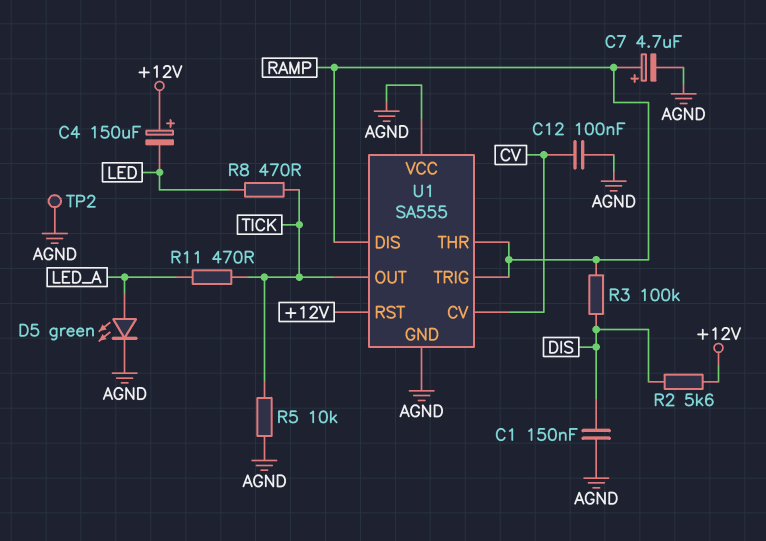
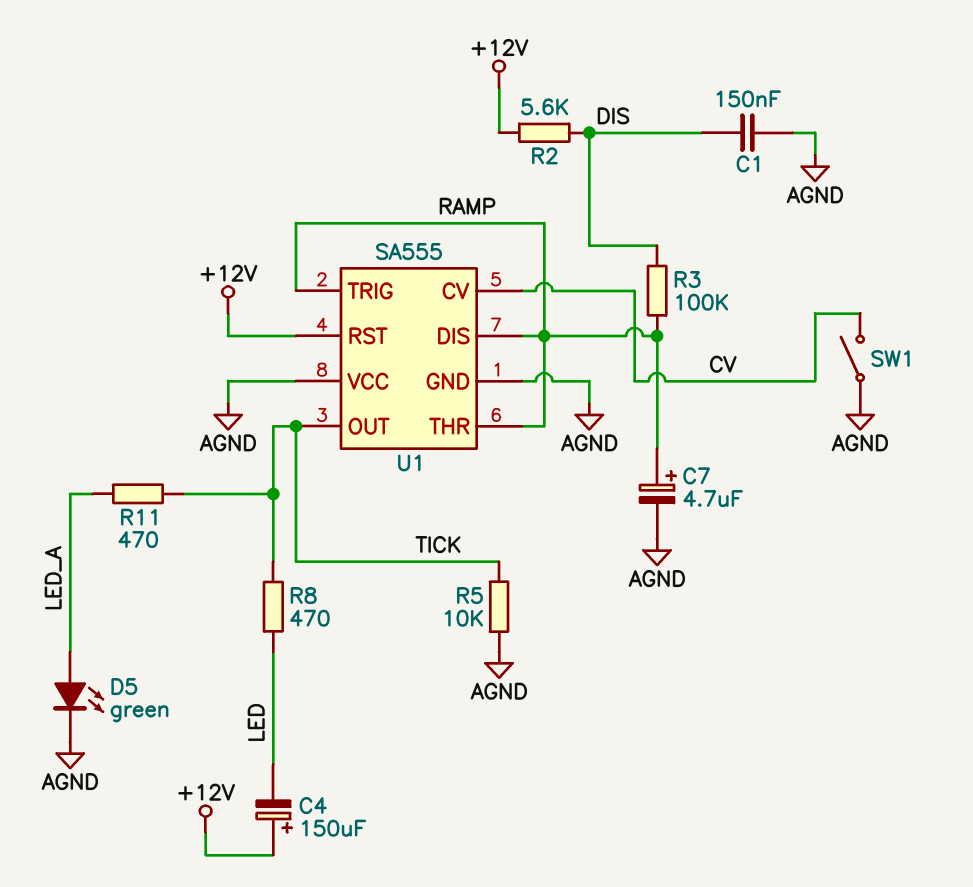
C12: 100nF (AGND, CV) -> none
SW1: none -> switch (AGND, CV)
TP2: test point (AGND) -> none

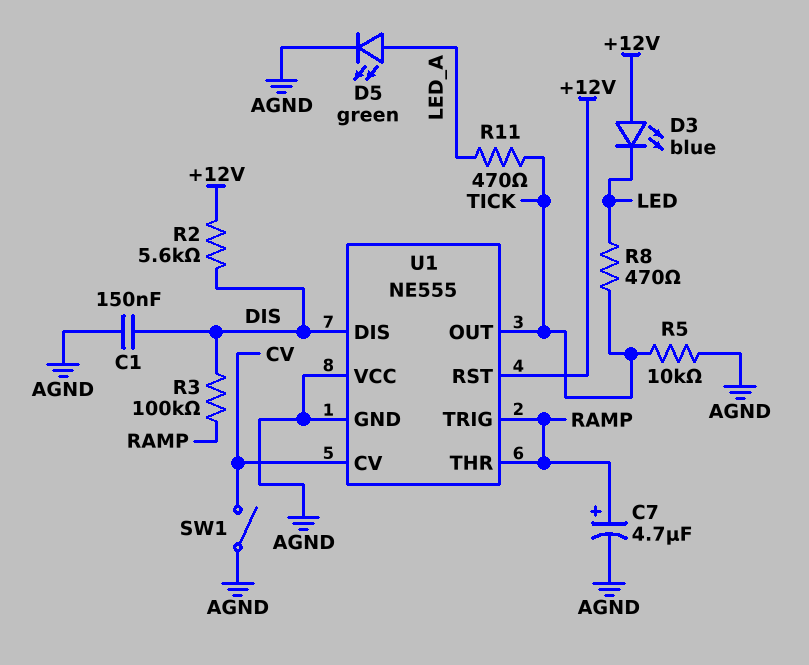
C4: 150uF (plus +12V, minus LED) -> none
D3: none -> LED blue (A +12V, K LED)
U1: SA555 -> NE555
U1 pin DIS: RAMP -> DIS

